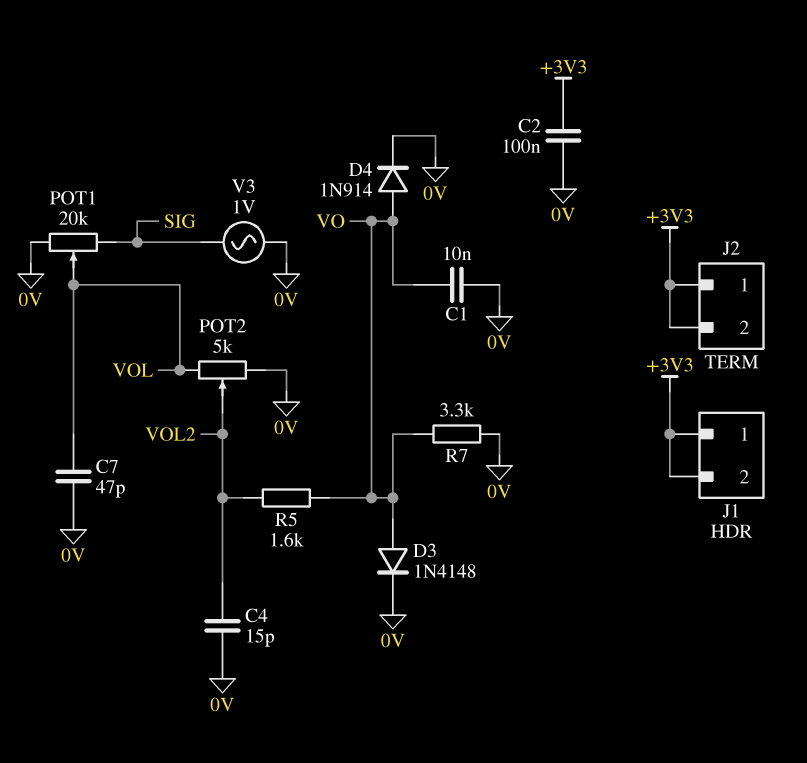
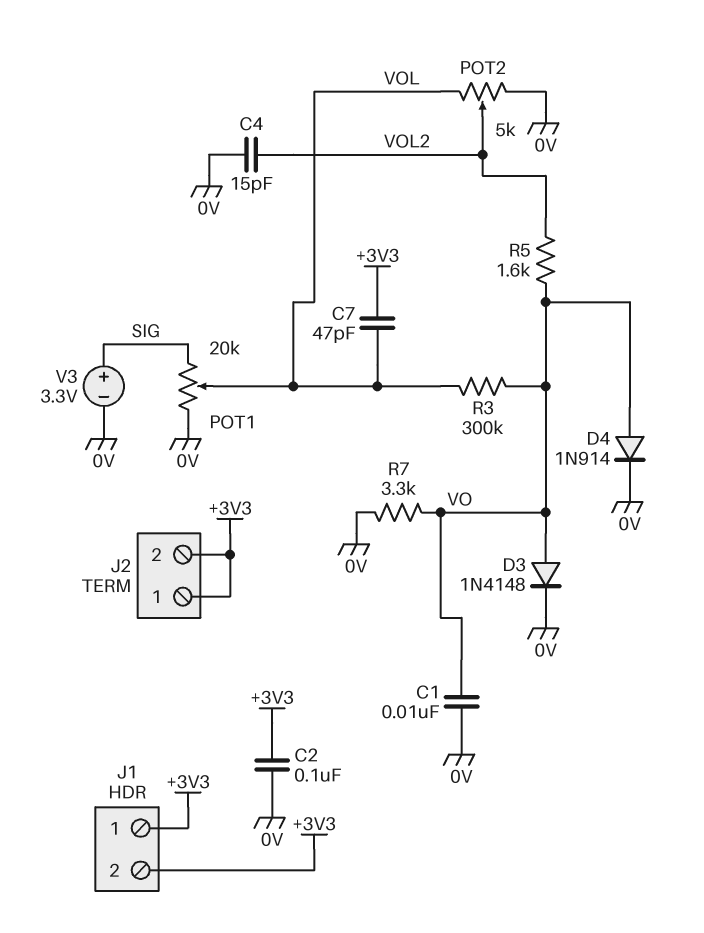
C7: 47pF (0V, VOL) -> 47pF (+3V3, VOL)
R3: none -> 300k (VO, VOL)
V3: AC 1V (0V, SIG) -> 3.3V (plus SIG, minus 0V)

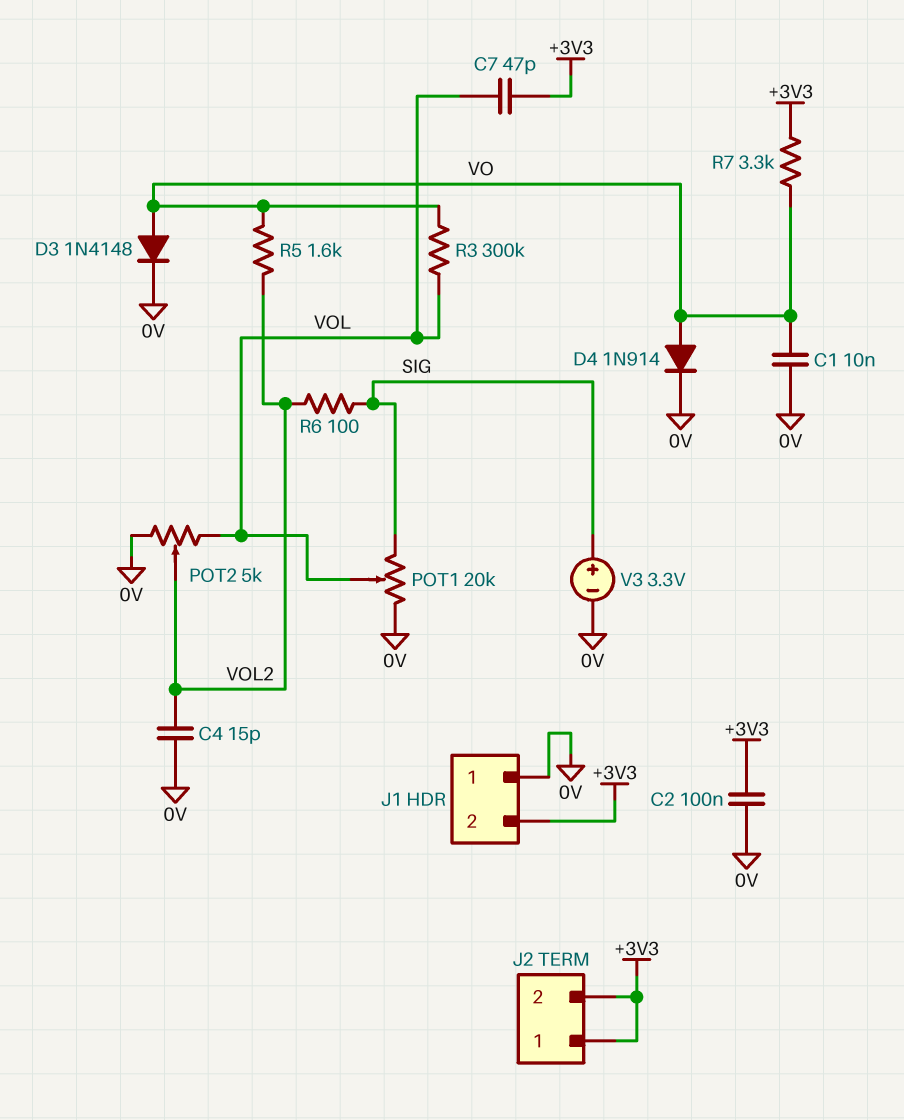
J1 pin 1: +3V3 -> 0V
R6: none -> 100 (SIG, VOL2)
R7: 3.3k (0V, VO) -> 3.3k (+3V3, VO)

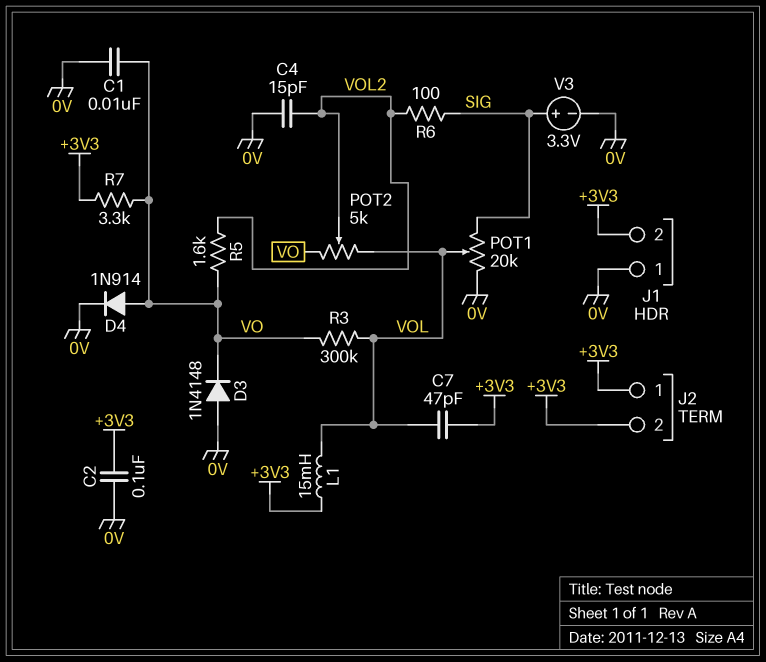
D3: diode 1N4148 (A VO, K 0V) -> diode 1N4148 (A 0V, K VO)
L1: none -> 15mH (+3V3, VOL)
POT2: 5k (0V, VOL, wiper VOL2) -> 5k (VO, VOL, wiper VOL2)

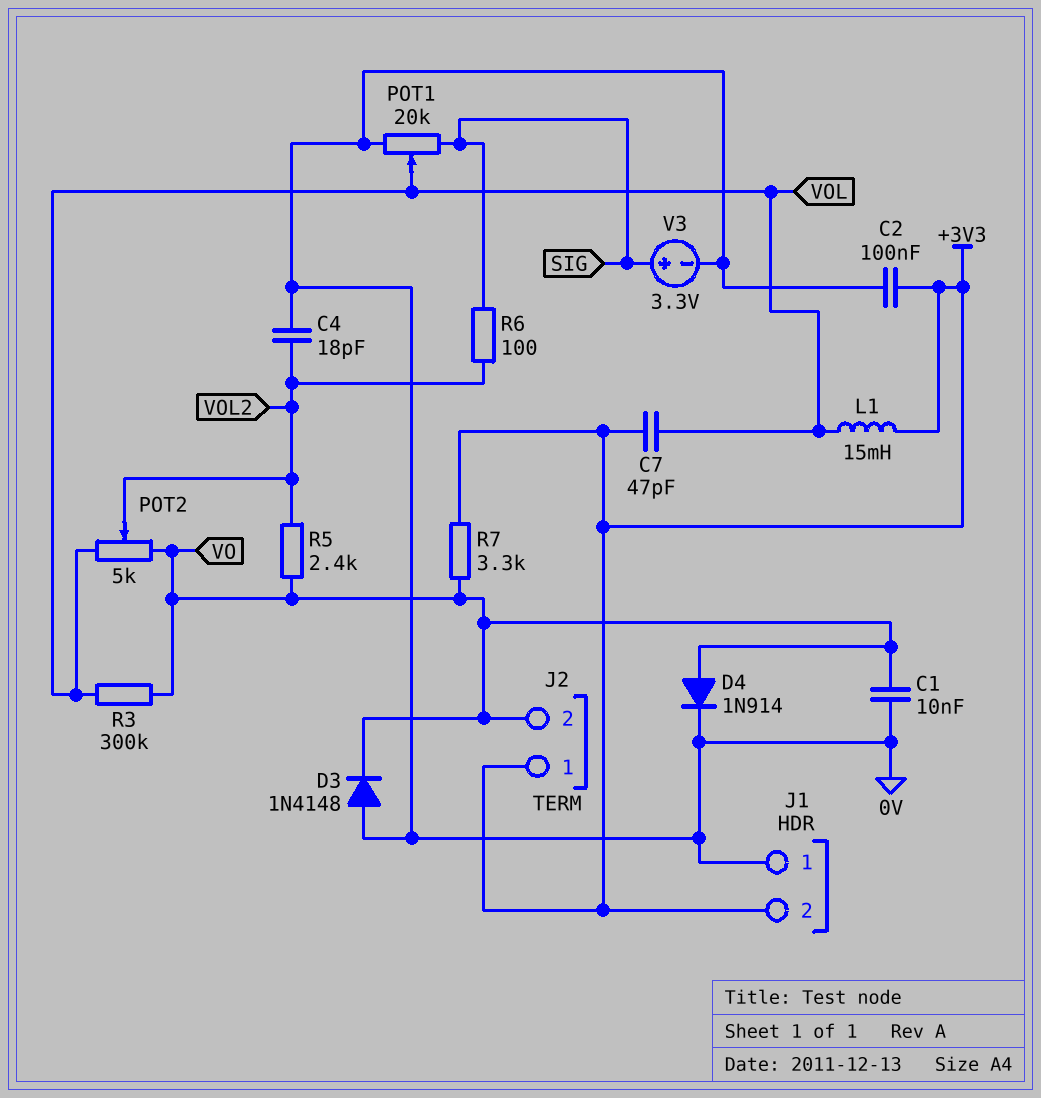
C4: 15pF (0V, VOL2) -> 18pF (0V, VOL2)
J2 pin 2: +3V3 -> VO
R5: 1.6k (VO, VOL2) -> 2.4k (VO, VOL2)

